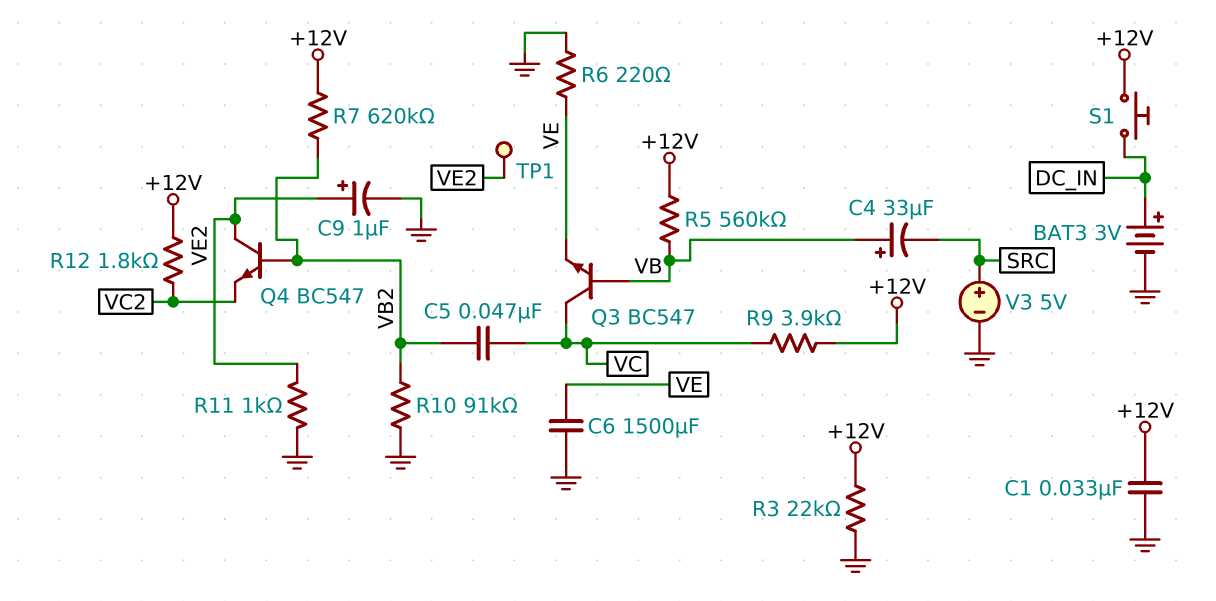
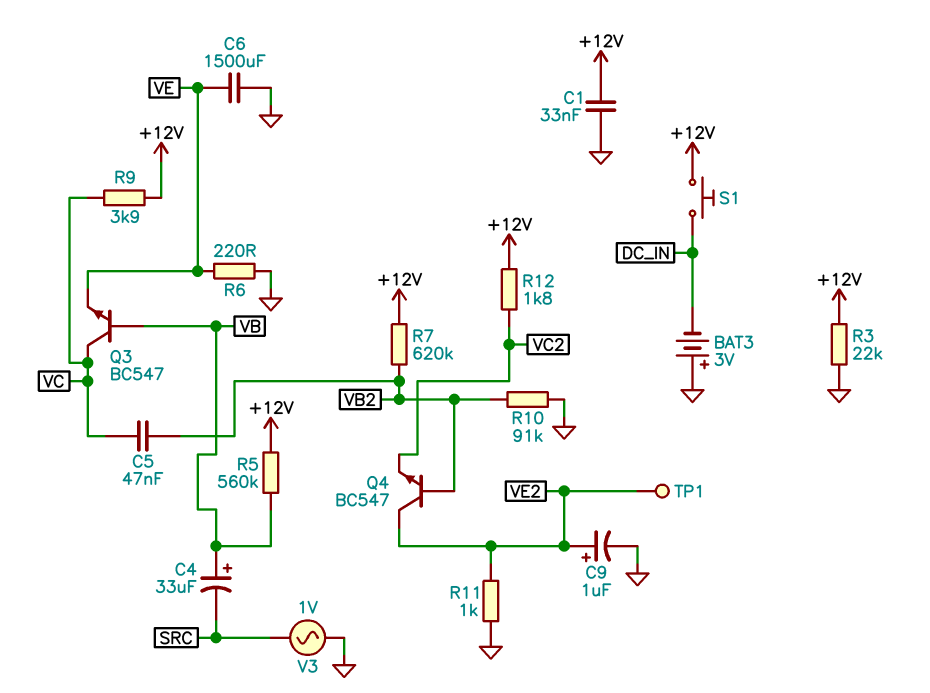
BAT3: 3V (plus DC_IN, minus GND) -> 3V (plus GND, minus DC_IN)
V3: 5V (plus SRC, minus GND) -> AC 1V (GND, SRC)

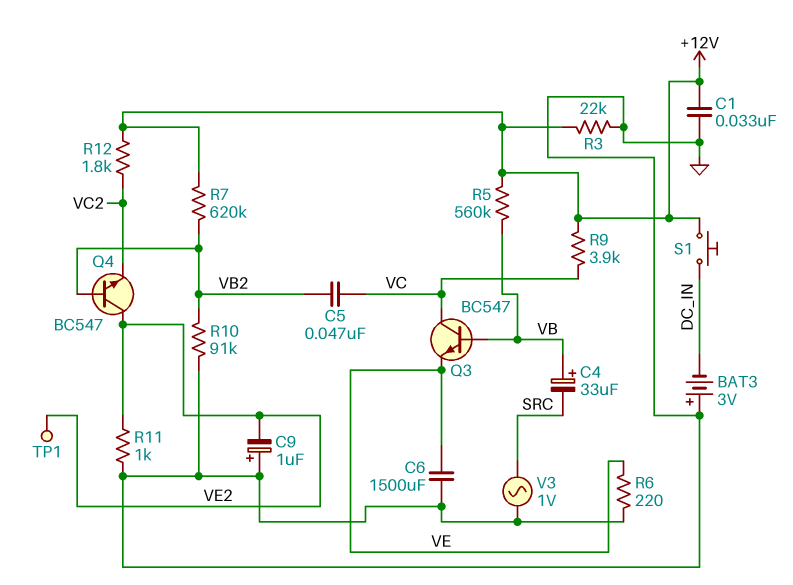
C9: 1uF (plus VE2, minus GND) -> 1uF (plus GND, minus VE2)

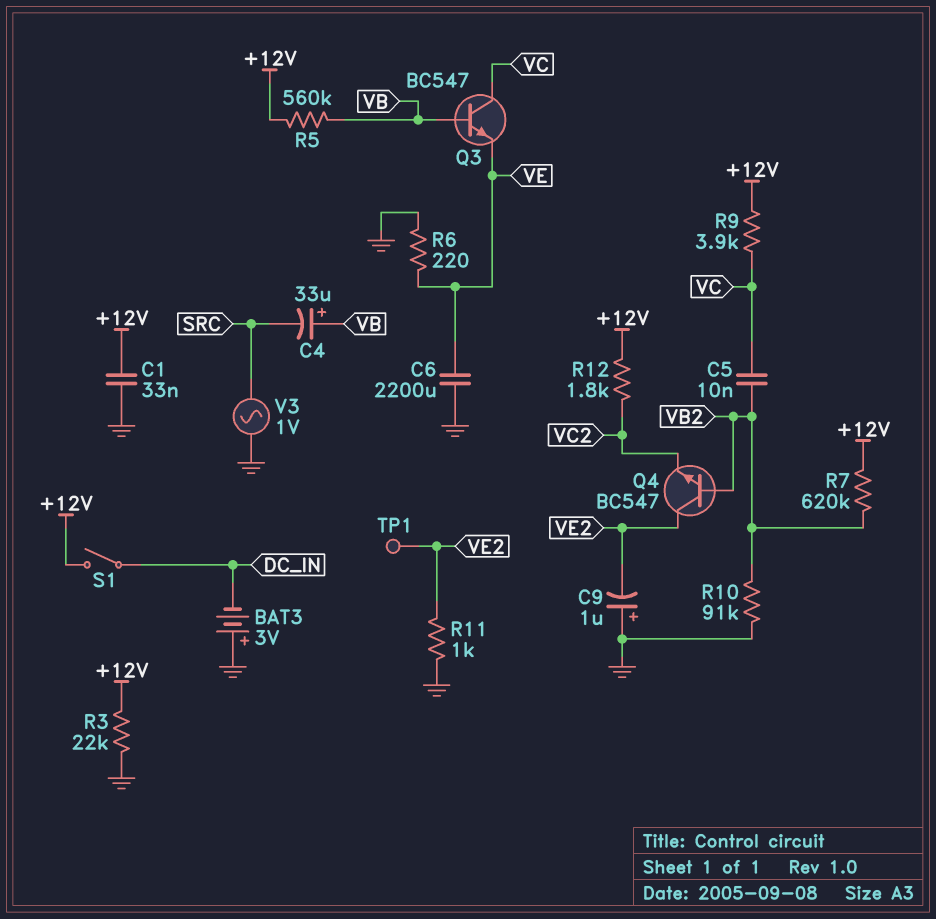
C5: 47nF (VB2, VC) -> 10nF (VB2, VC)
C6: 1500uF (GND, VE) -> 2200uF (GND, VE)
S1: button (+12V, DC_IN) -> switch (+12V, DC_IN)

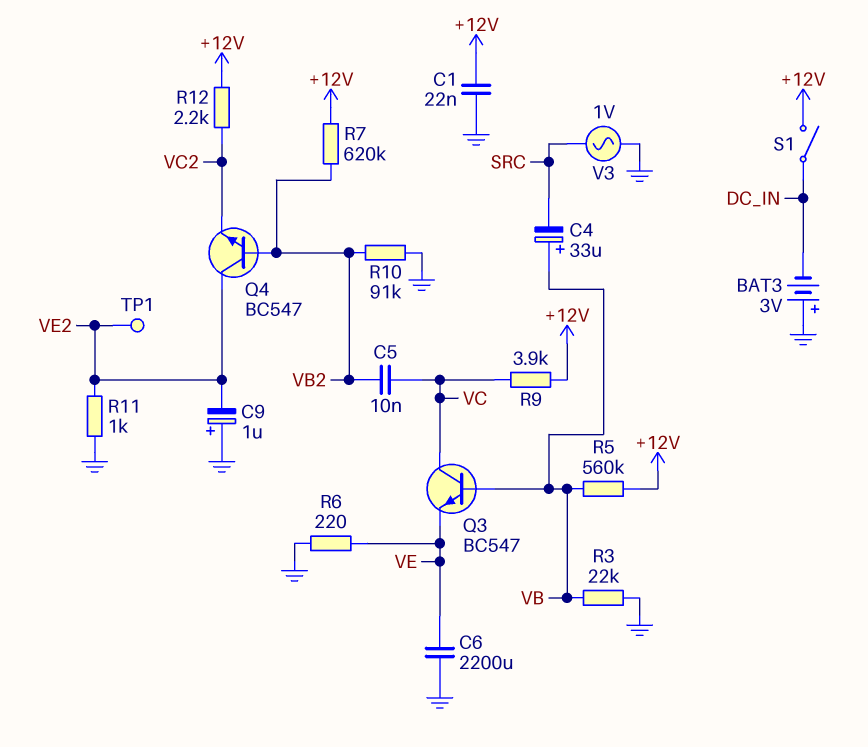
C1: 33nF (+12V, GND) -> 22nF (+12V, GND)
R3: 22k (+12V, GND) -> 22k (GND, VB)
R12: 1.8k (+12V, VC2) -> 2.2k (+12V, VC2)

